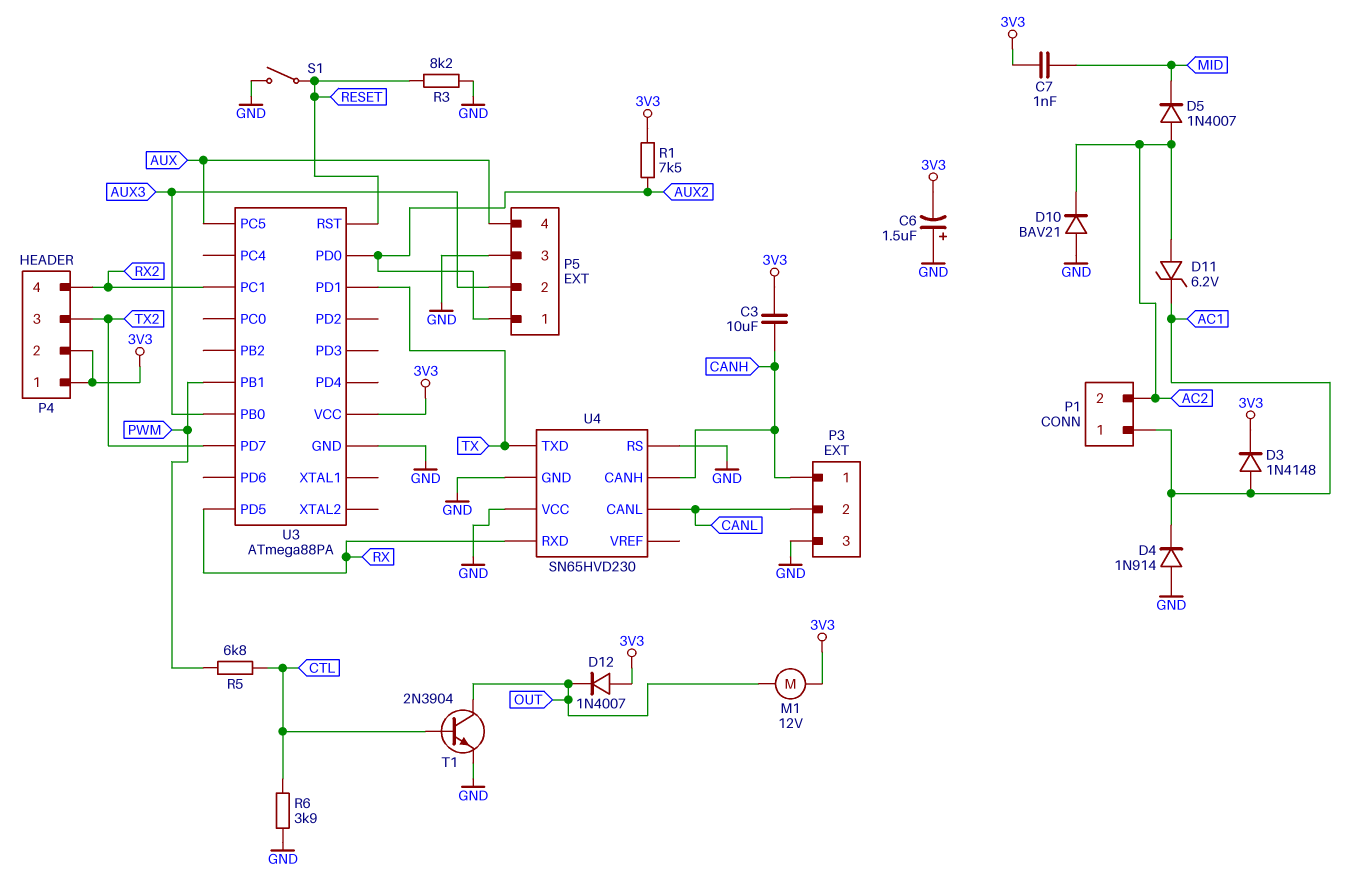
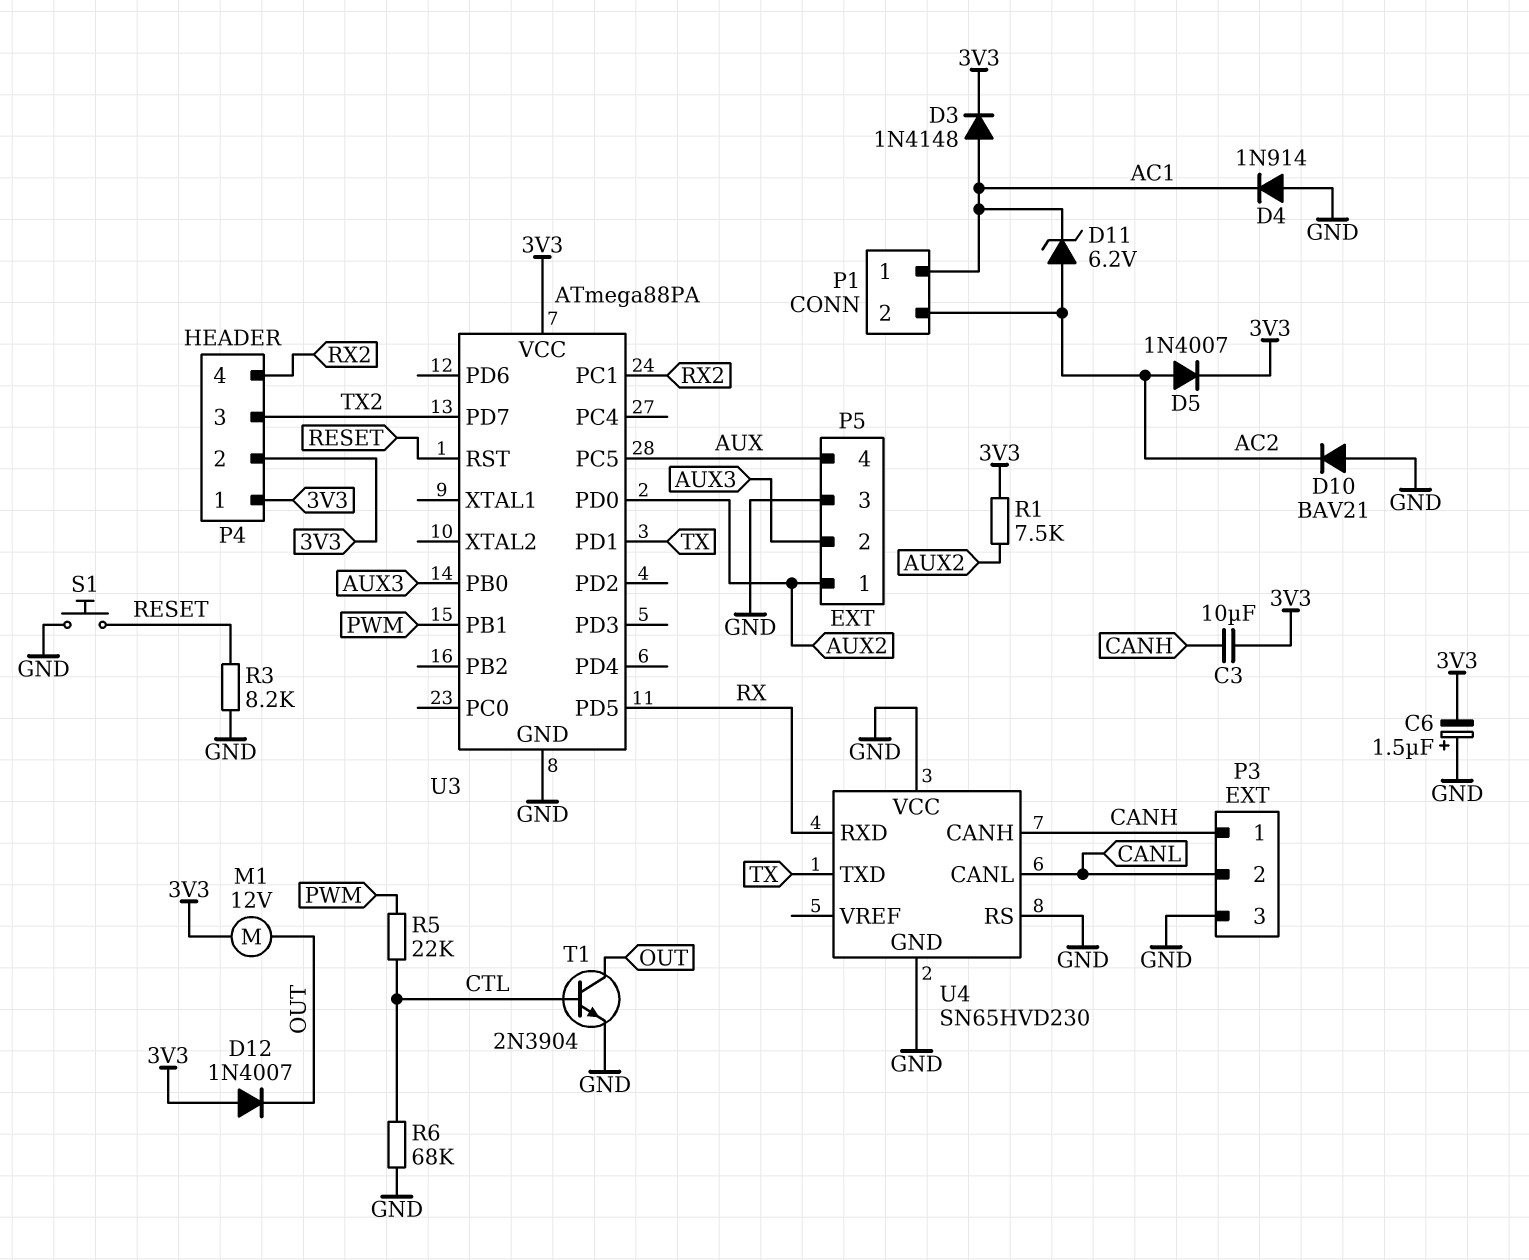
C7: 1nF (3V3, MID) -> none
D5: diode 1N4007 (A AC2, K MID) -> diode 1N4007 (A AC2, K 3V3)
R5: 6.8k (CTL, PWM) -> 22k (CTL, PWM)
R6: 3.9k (CTL, GND) -> 68k (CTL, GND)
S1: switch (GND, RESET) -> button (GND, RESET)

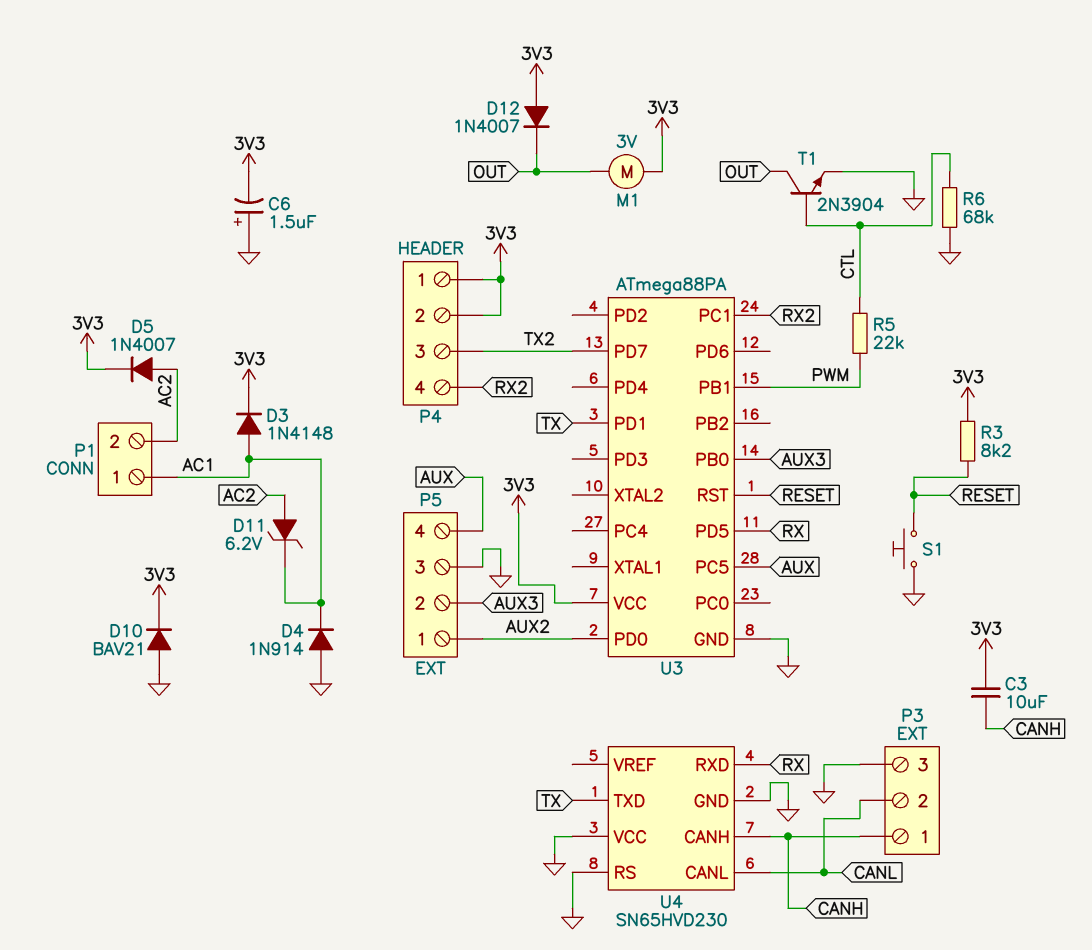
D10: diode BAV21 (A GND, K AC2) -> diode BAV21 (A GND, K 3V3)
M1: motor 12V (3V3, OUT) -> motor 3V (3V3, OUT)
R1: 7.5k (3V3, AUX2) -> none
R3: 8.2k (GND, RESET) -> 8.2k (3V3, RESET)

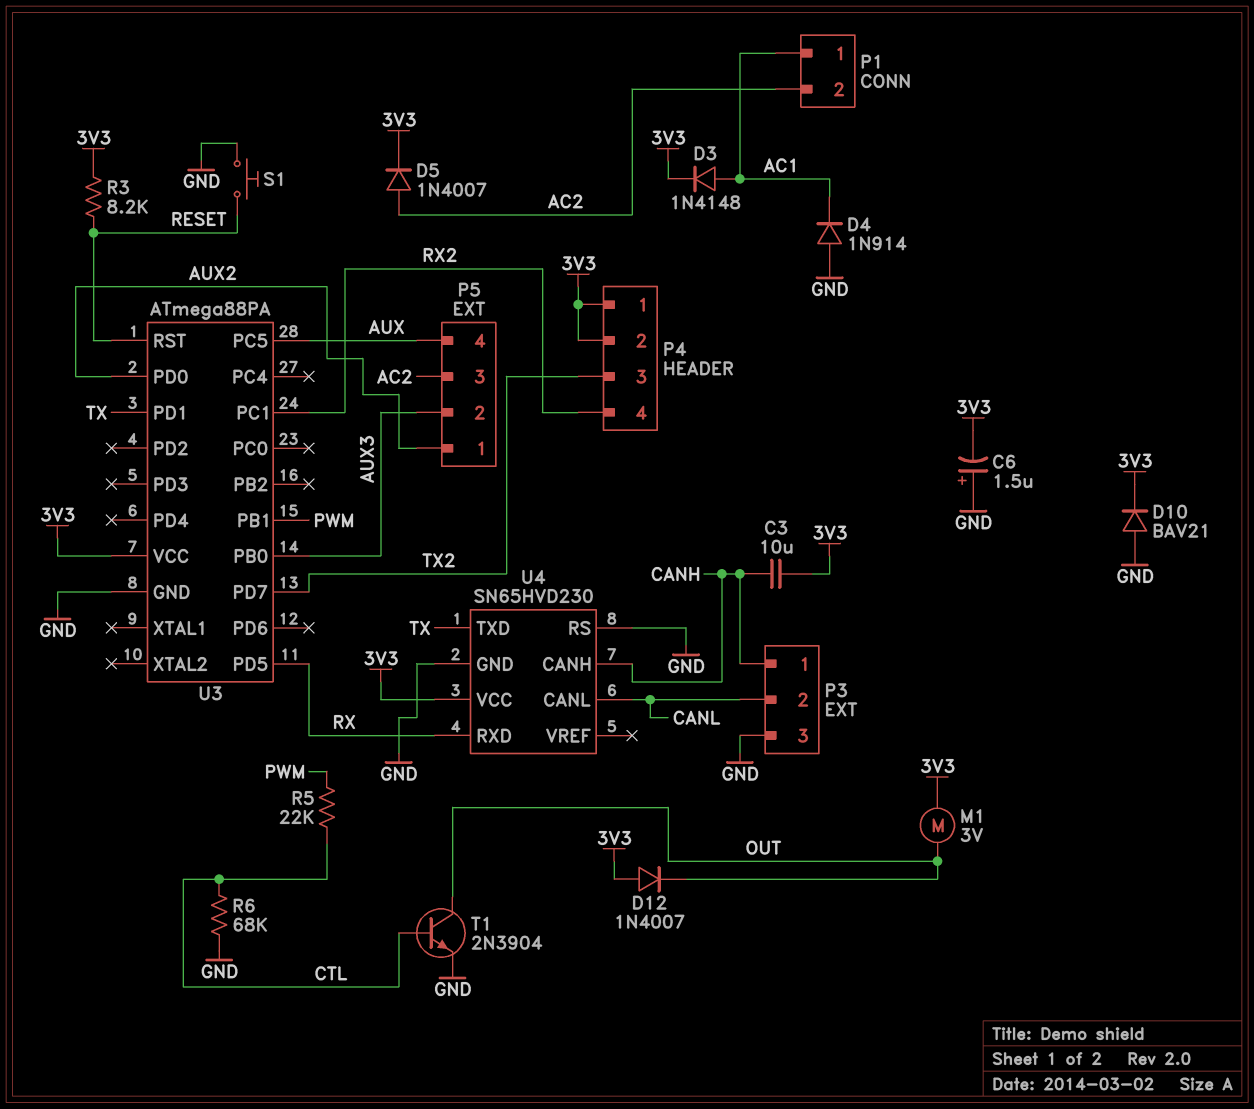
D11: zener 6.2V (A AC2, K AC1) -> none
P5 pin 3: GND -> AC2
U4 pin VCC: GND -> 3V3

